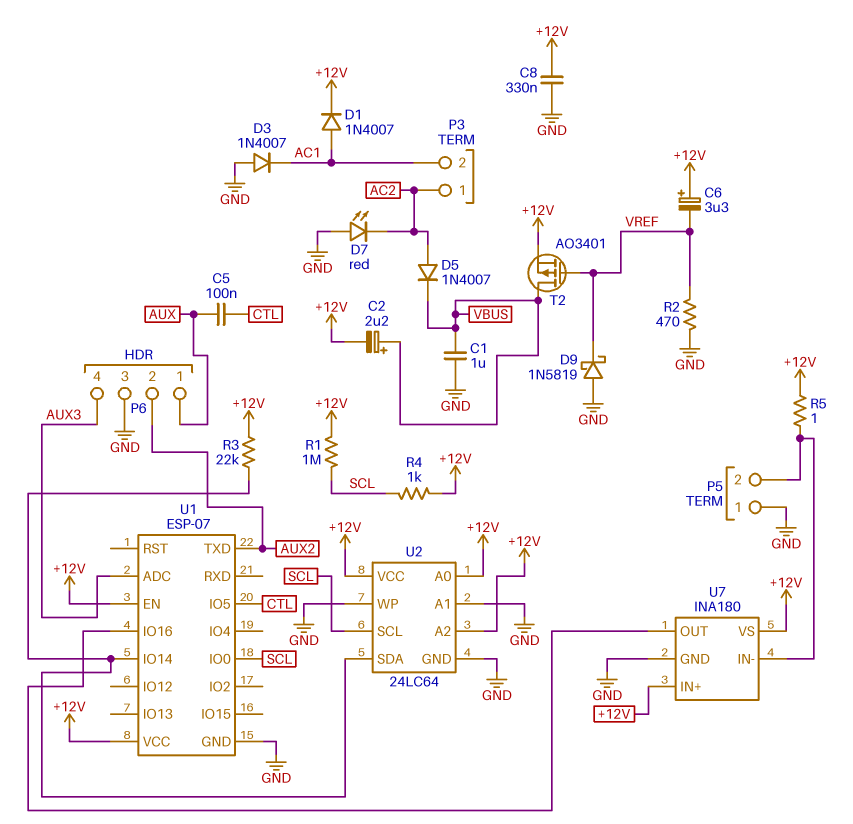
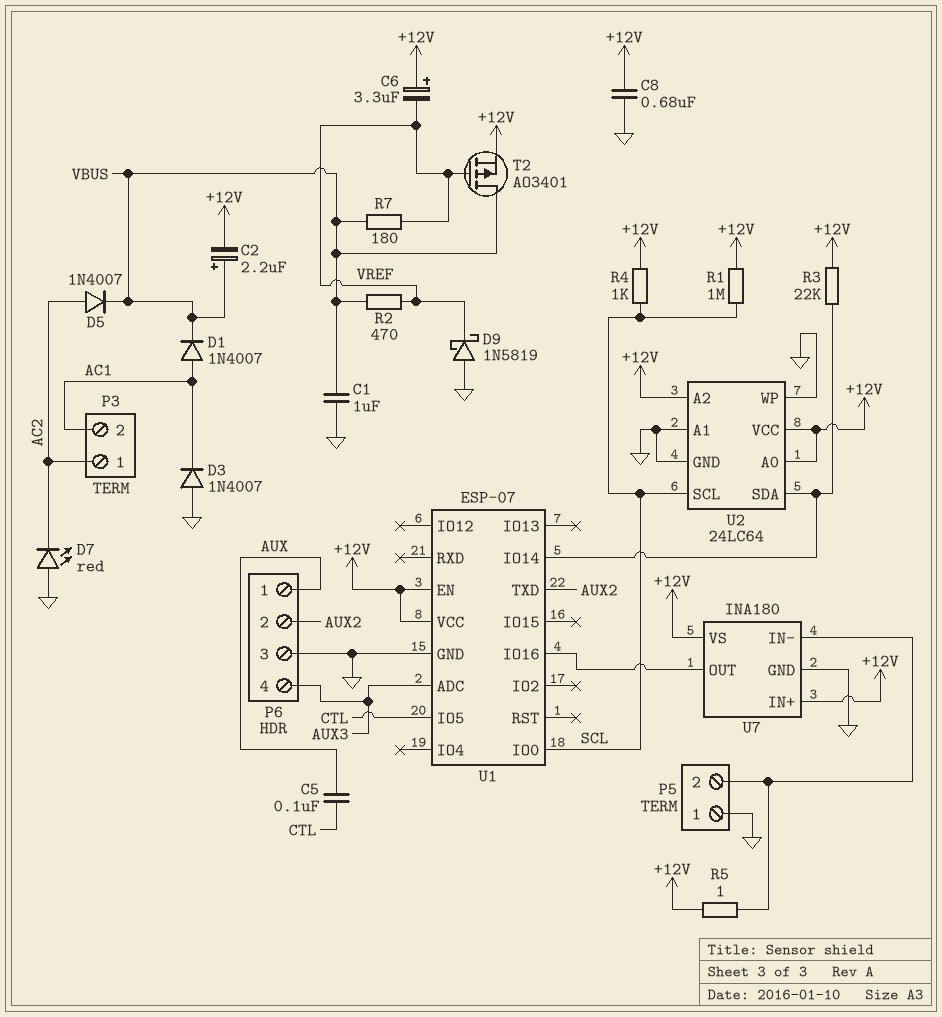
C8: 330nF (+12V, GND) -> 680nF (+12V, GND)
D1: diode 1N4007 (A AC1, K +12V) -> diode 1N4007 (A AC1, K VBUS)
R2: 470 (GND, VREF) -> 470 (VBUS, VREF)
R7: none -> 180 (VBUS, VREF)

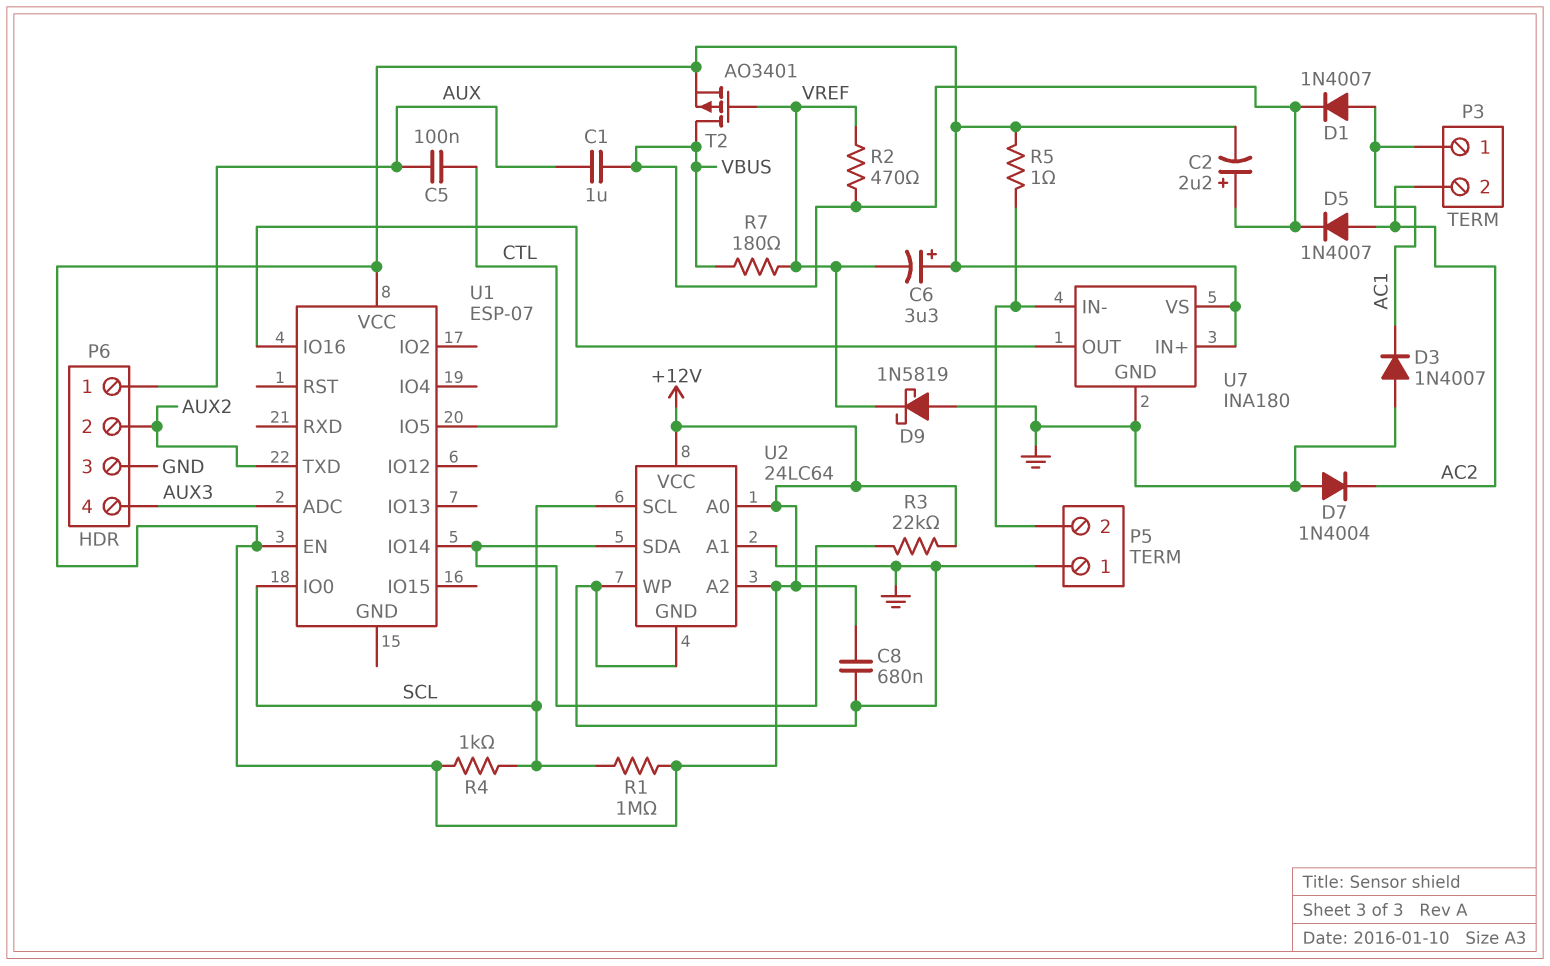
C1: 1uF (GND, VBUS) -> 1uF (AUX, VBUS)
D7: LED red (A GND, K AC2) -> diode 1N4004 (A GND, K AC2)
P3 pin 1: AC2 -> AC1
P3 pin 2: AC1 -> AC2
U1 pin GND: GND -> none

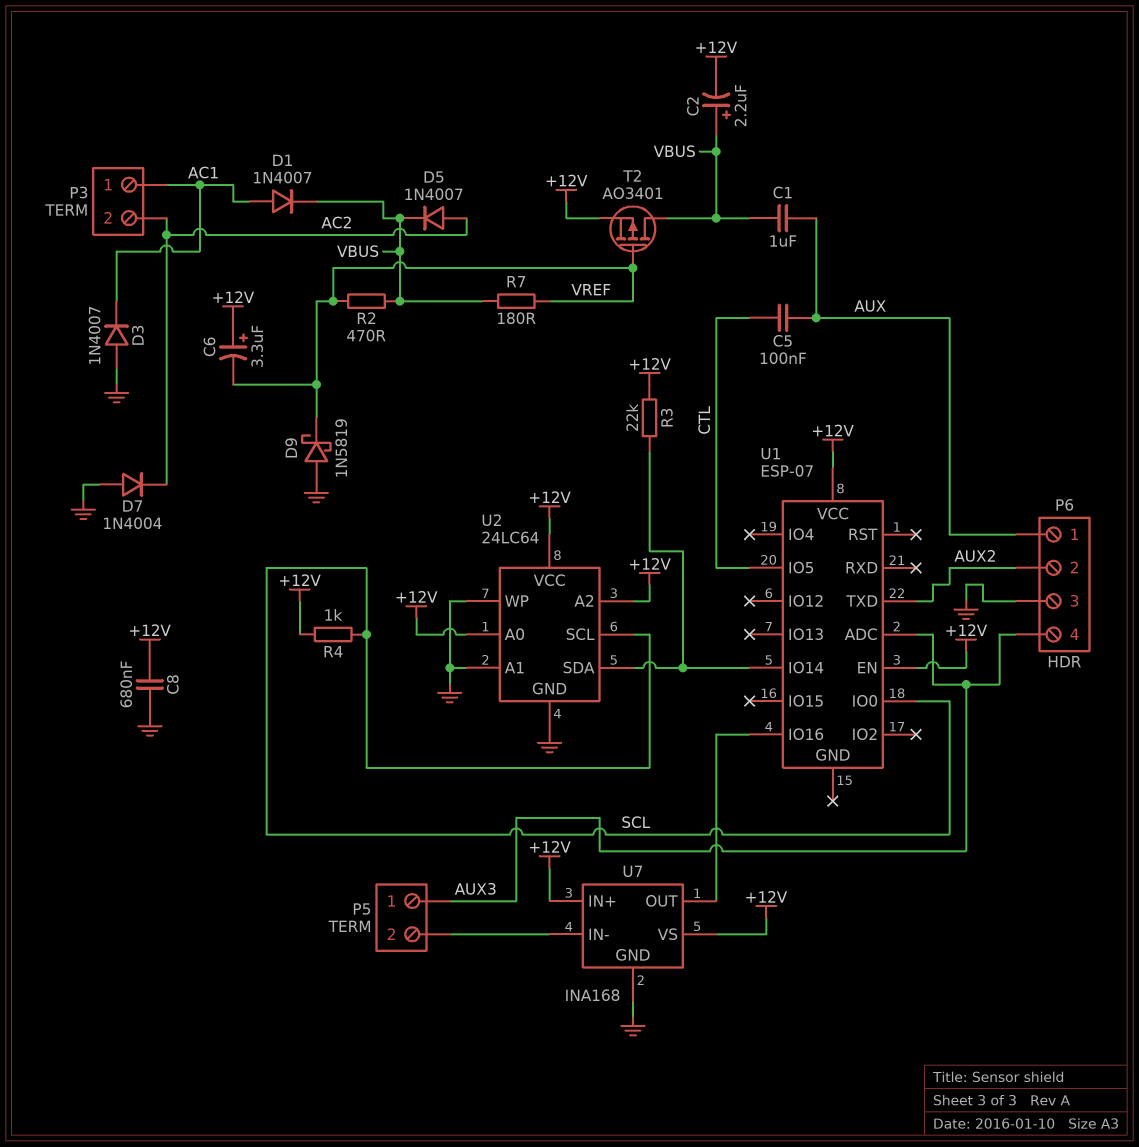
P5 pin 1: GND -> AUX3
R1: 1M (+12V, SCL) -> none
R5: 1 (+12V, P5/2) -> none
U7: INA180 -> INA168

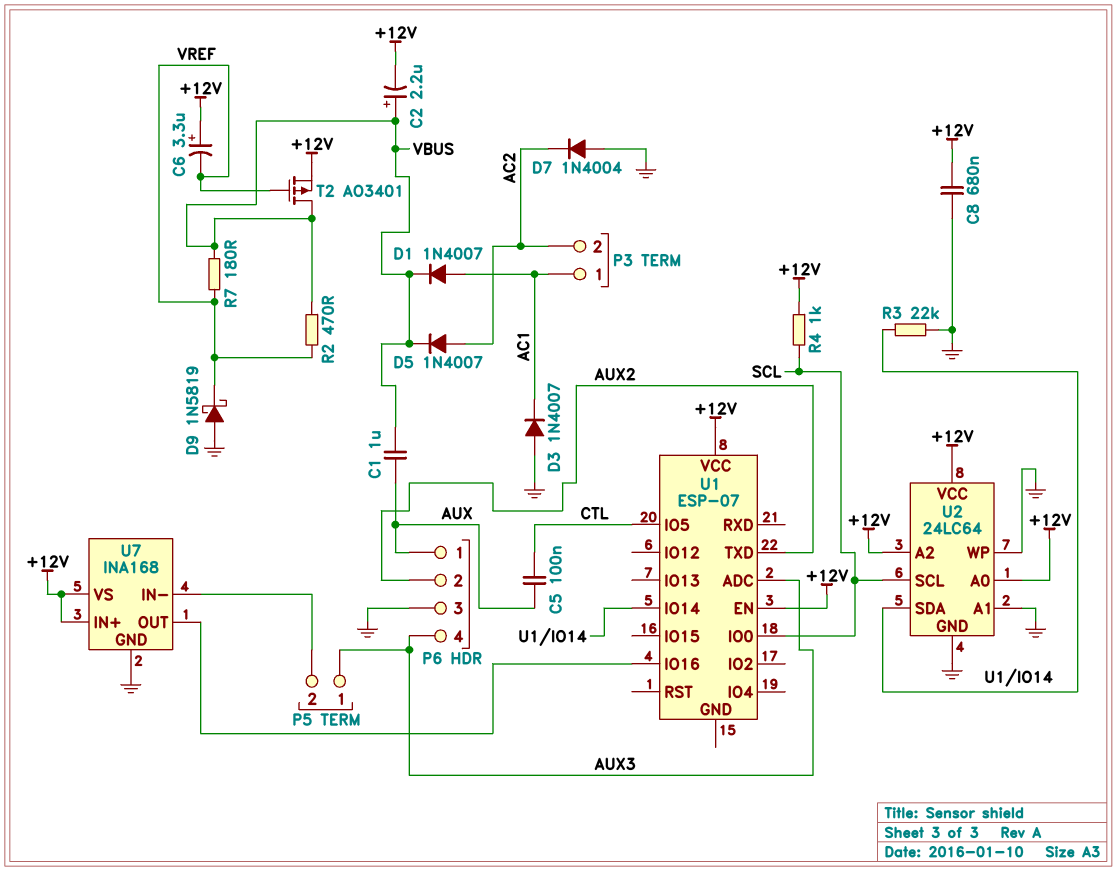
R3: 22k (+12V, U1/IO14) -> 22k (GND, U1/IO14)

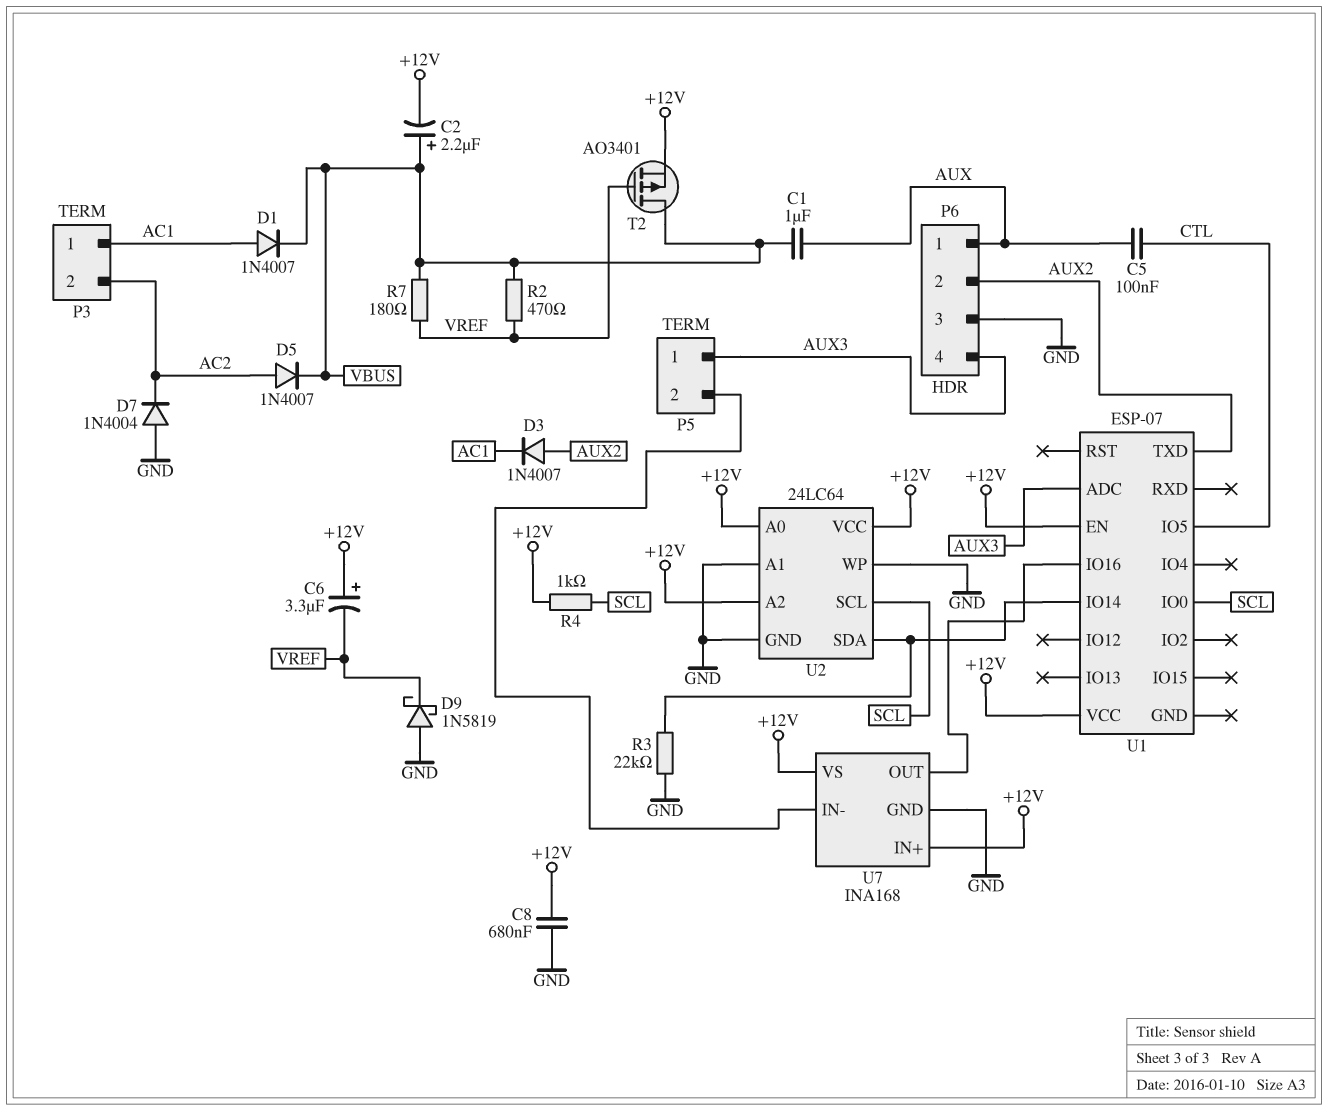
D3: diode 1N4007 (A GND, K AC1) -> diode 1N4007 (A AUX2, K AC1)

